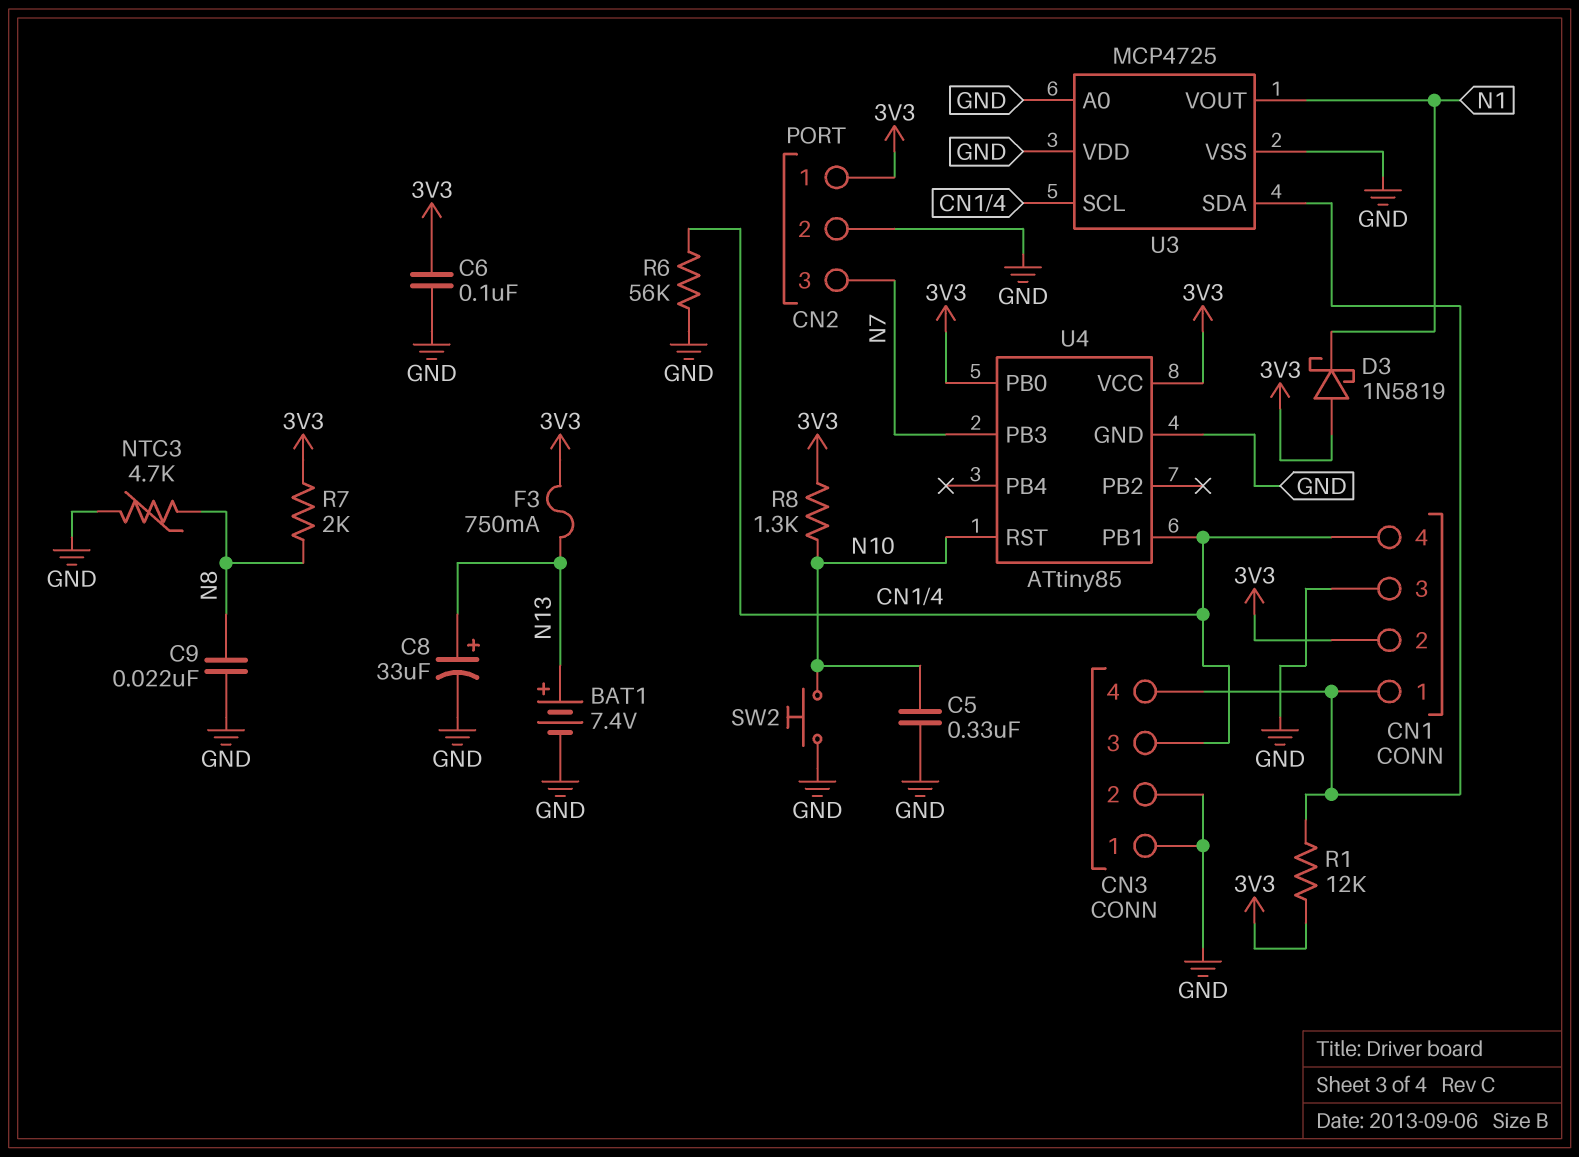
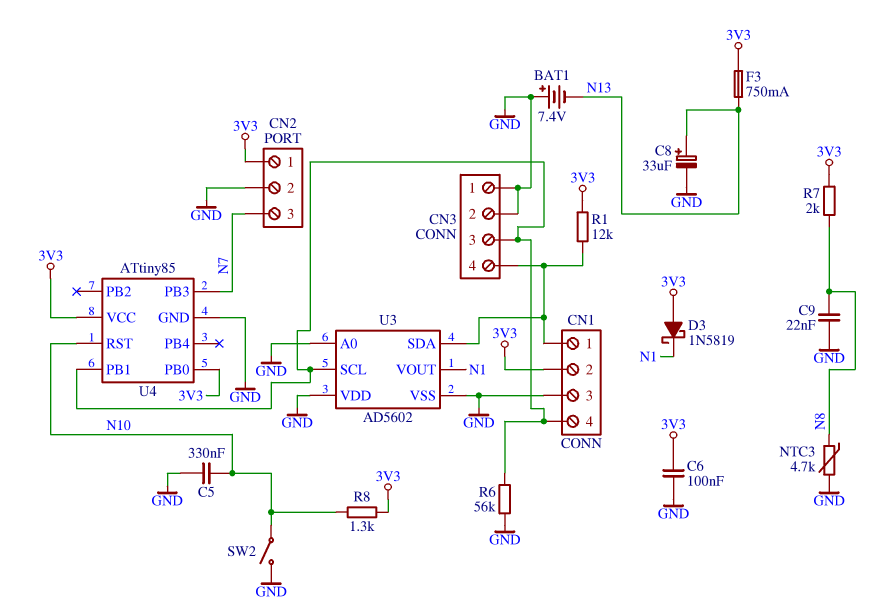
BAT1: 7.4V (plus N13, minus GND) -> 7.4V (plus GND, minus N13)
SW2: button (GND, N10) -> switch (GND, N10)
U3: MCP4725 -> AD5602

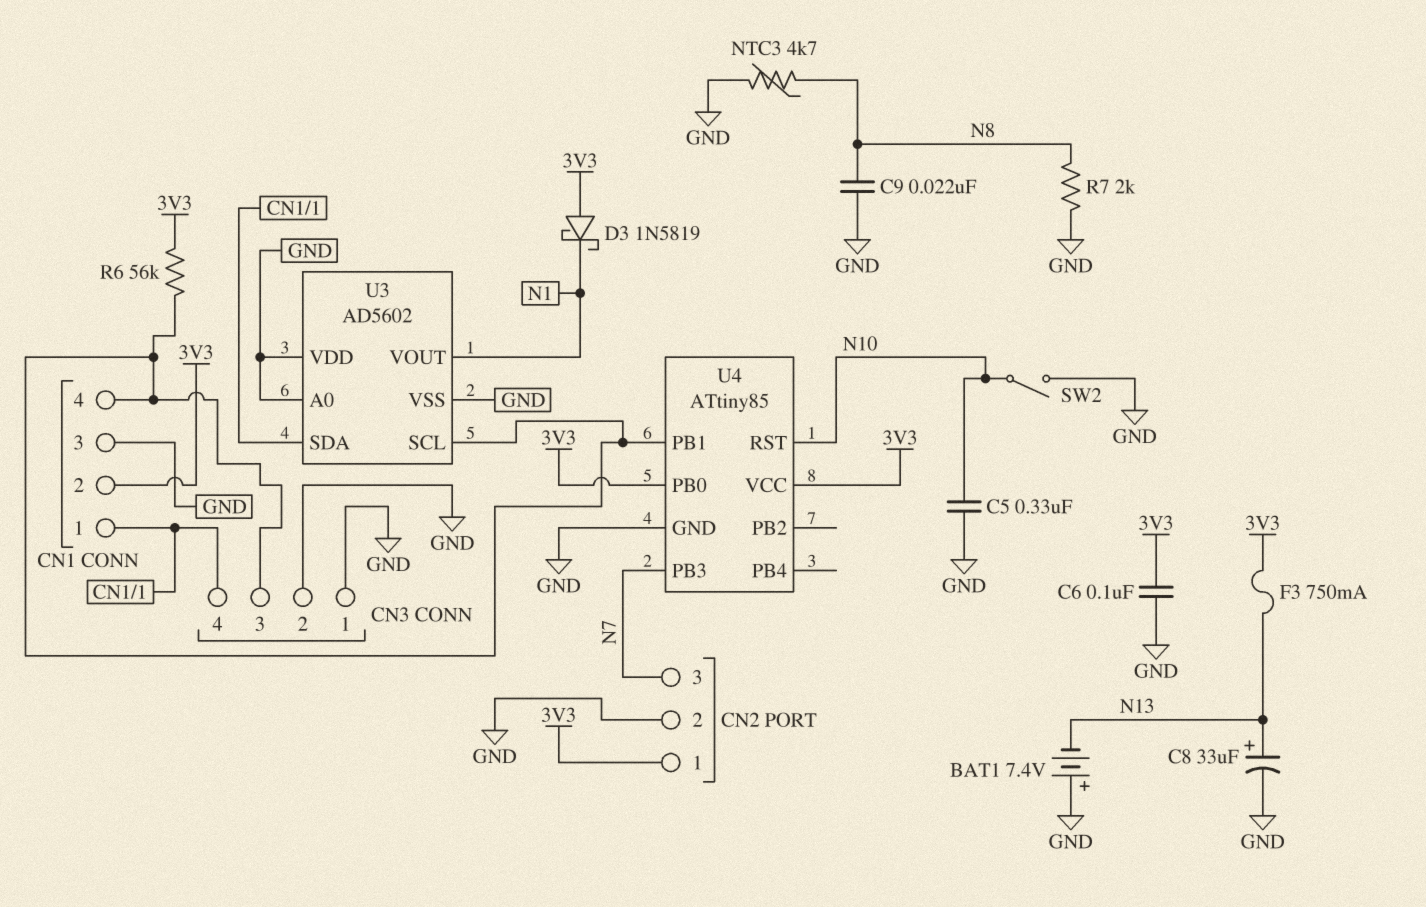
R1: 12k (3V3, CN1/1) -> none
R6: 56k (CN1/4, GND) -> 56k (3V3, CN1/4)
R7: 2k (3V3, N8) -> 2k (GND, N8)
R8: 1.3k (3V3, N10) -> none

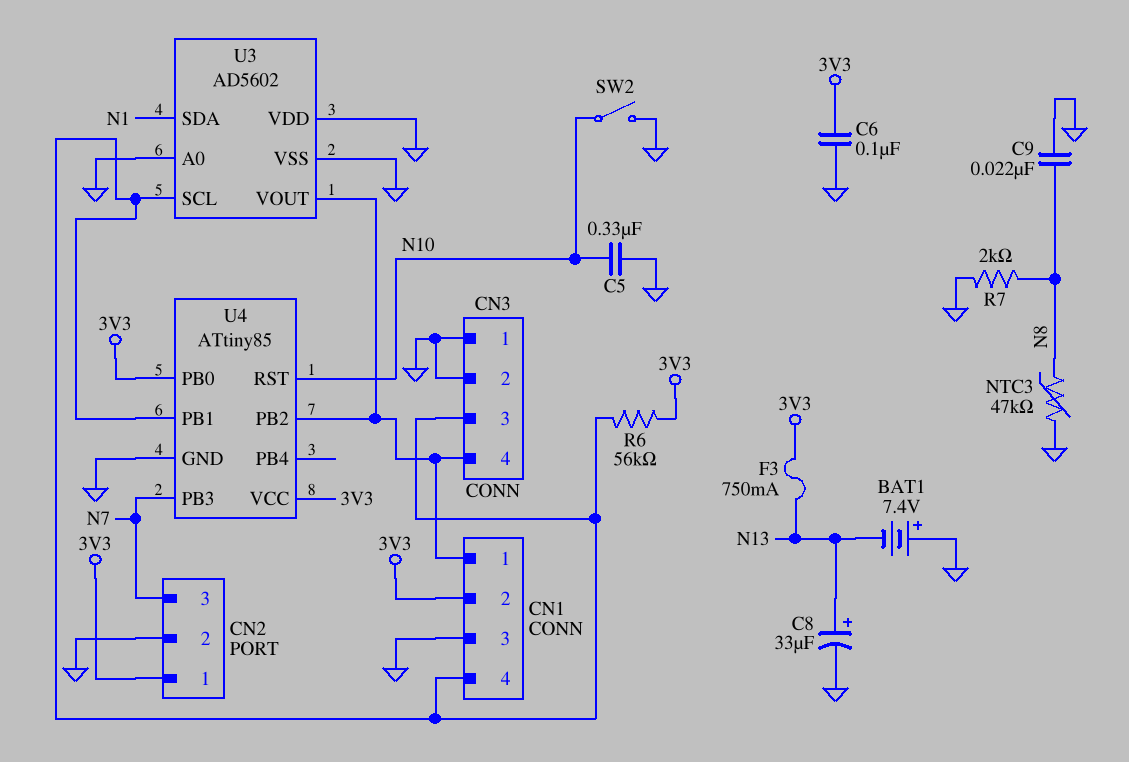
D3: schottky 1N5819 (A 3V3, K N1) -> none
NTC3: 4.7k (GND, N8) -> 47k (GND, N8)
U3 pin SDA: CN1/1 -> N1
U3 pin VOUT: N1 -> CN1/1
U4 pin PB2: none -> CN1/1

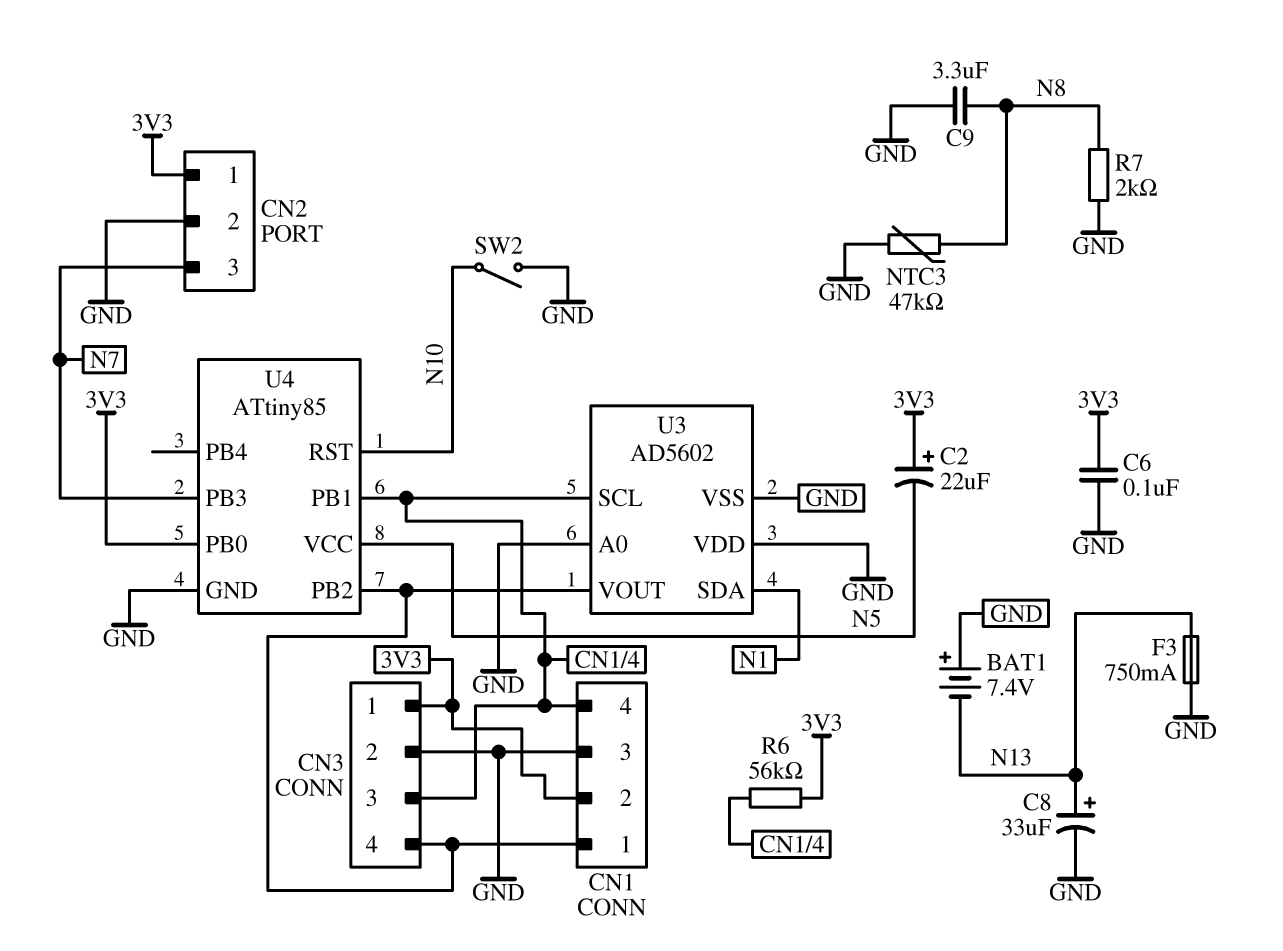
C2: none -> 22uF (plus 3V3, minus N5)
C5: 330nF (GND, N10) -> none
C9: 22nF (GND, N8) -> 3.3uF (GND, N8)
CN3 pin 1: GND -> 3V3
F3: 750mA (3V3, N13) -> 750mA (GND, N13)
U4 pin VCC: 3V3 -> N5

